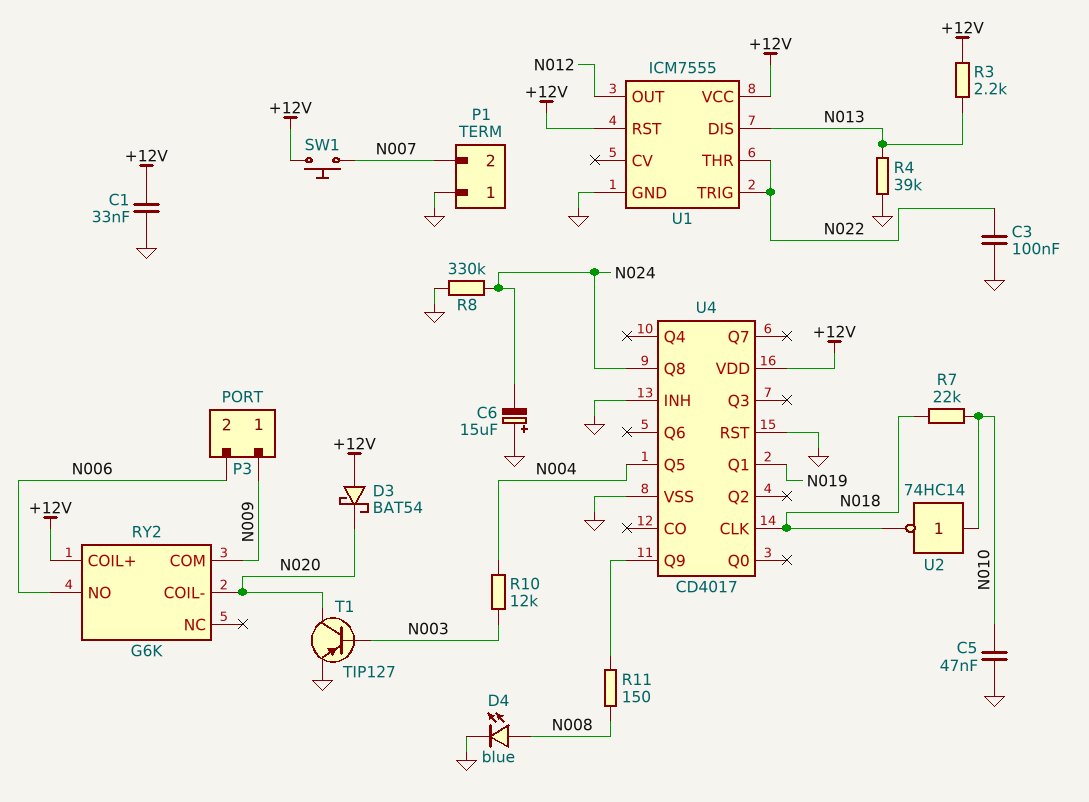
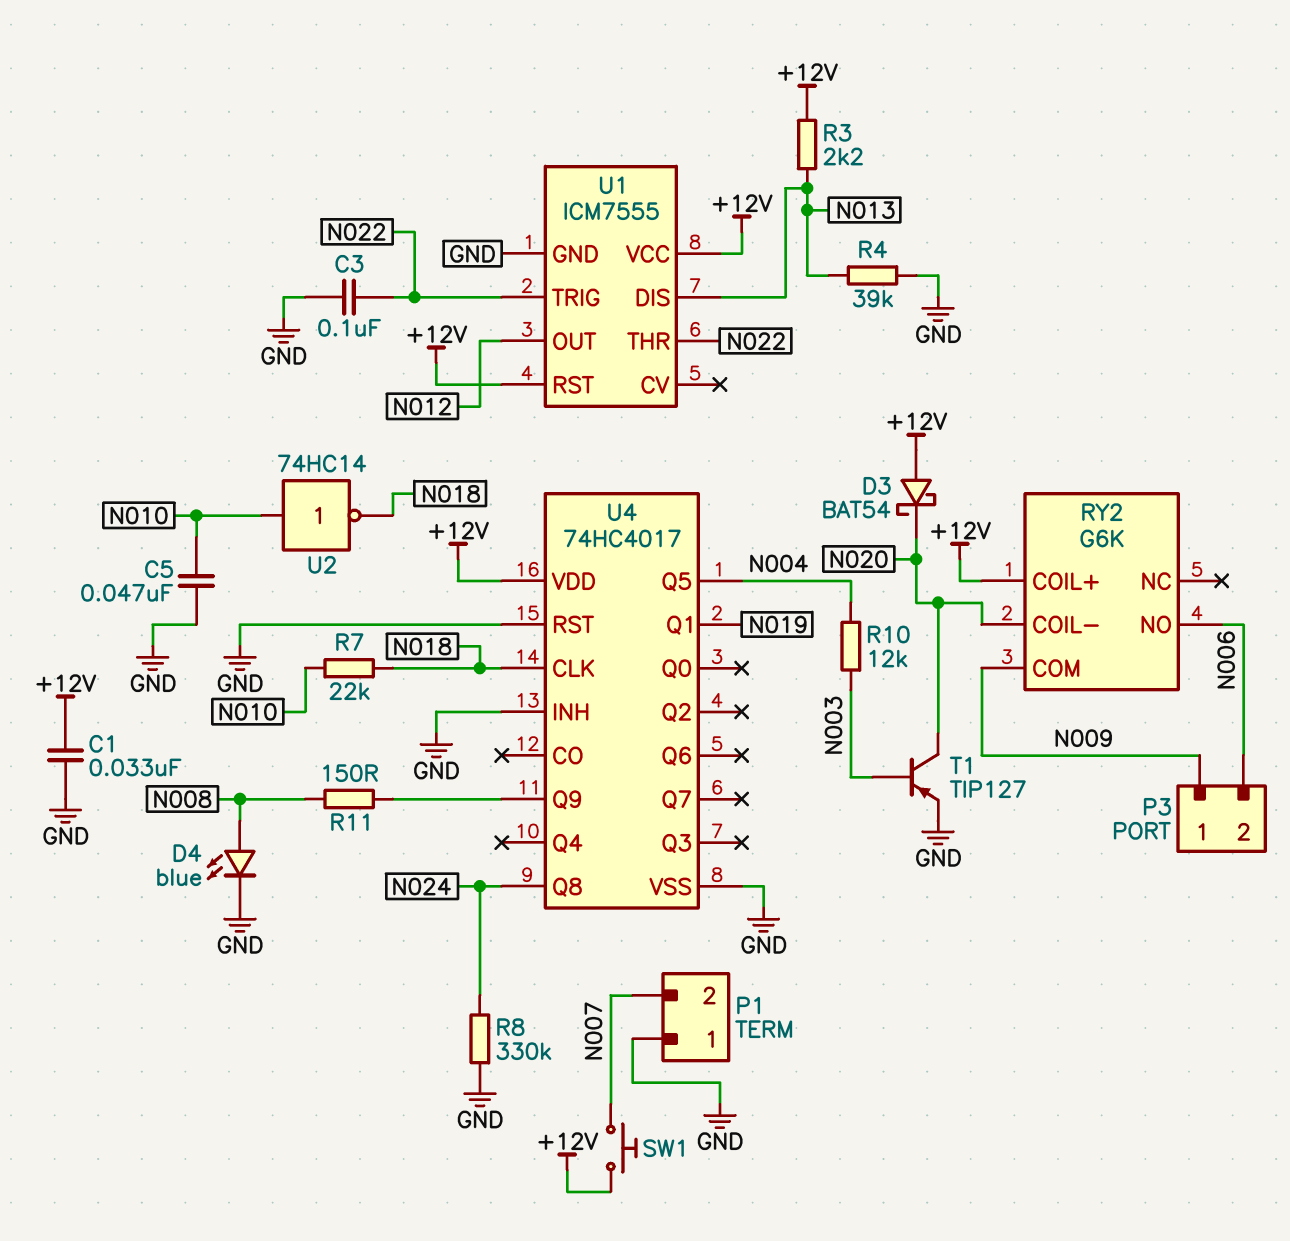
C6: 15uF (plus GND, minus N024) -> none
U4: CD4017 -> 74HC4017

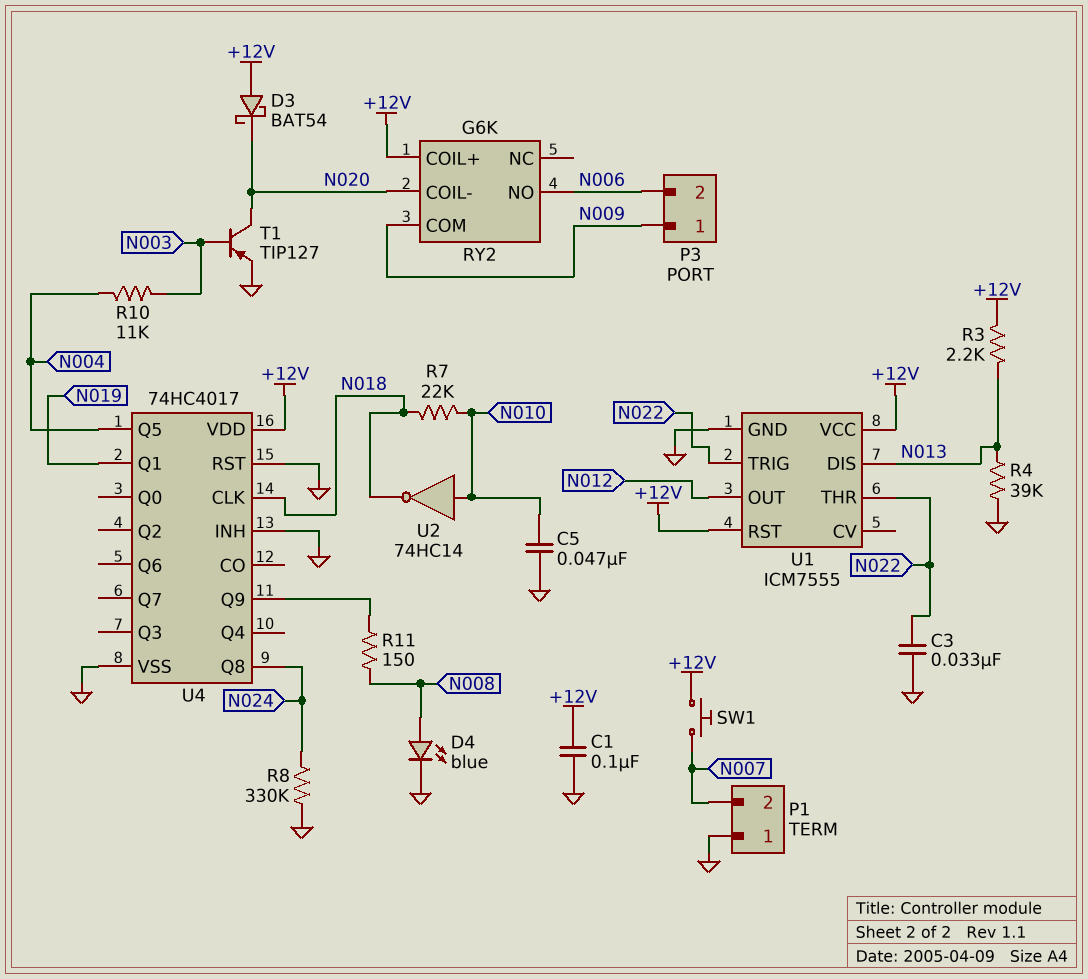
C1: 33nF (+12V, GND) -> 100nF (+12V, GND)
C3: 100nF (GND, N022) -> 33nF (GND, N022)
R10: 12k (N003, N004) -> 11k (N003, N004)

